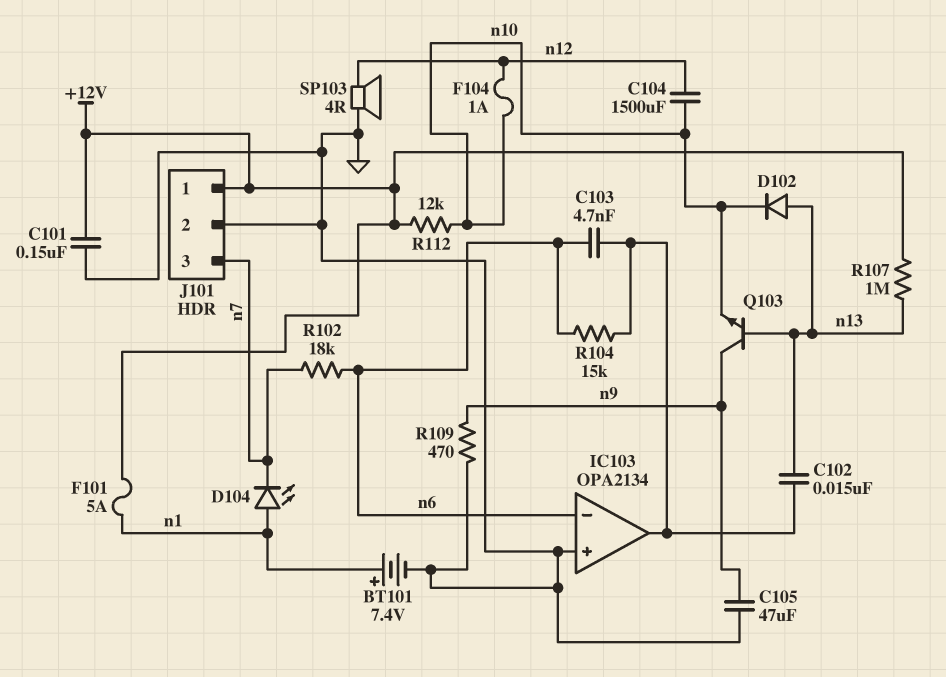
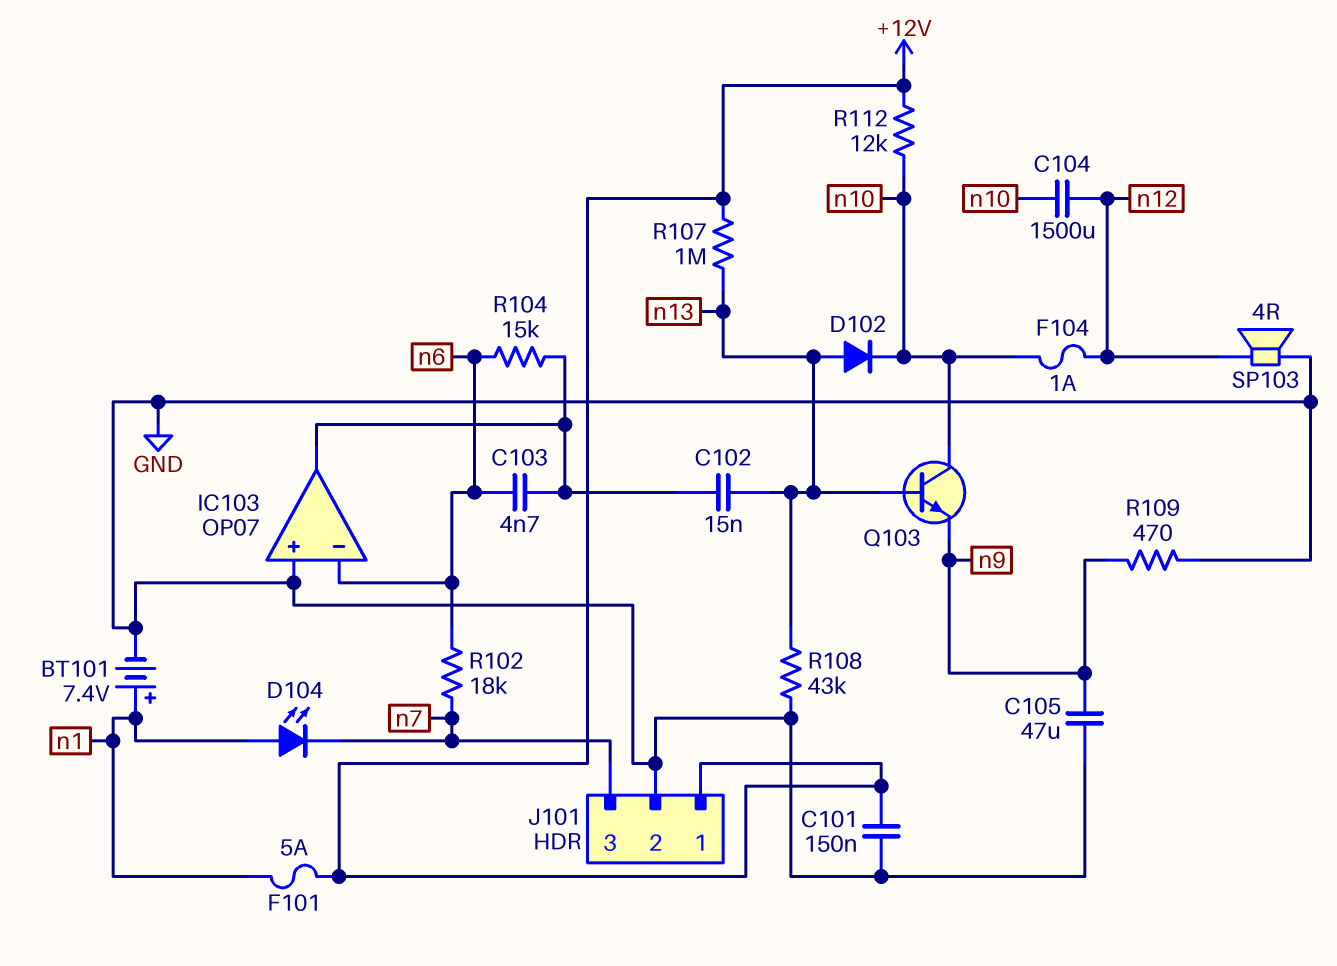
IC103: OPA2134 -> OP07
Q103: NPN (B n13, C n9, E n10) -> NPN (B n13, C n10, E n9)
R108: none -> 43k (GND, n13)

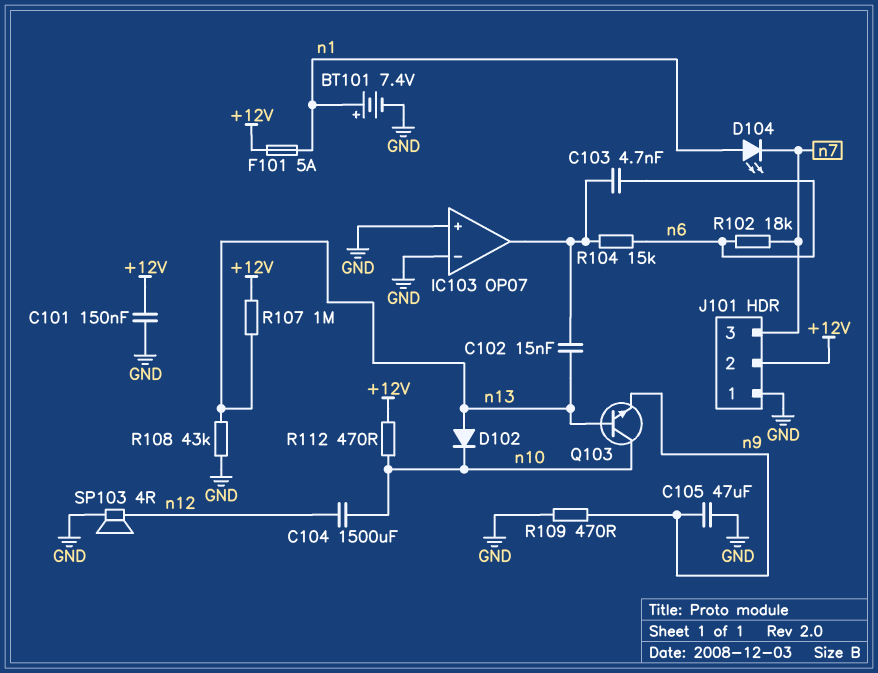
F104: 1A (n10, n12) -> none
IC103 pin in-: n6 -> GND
J101 pin 1: +12V -> GND
J101 pin 2: GND -> +12V
R112: 12k (+12V, n10) -> 470 (+12V, n10)

